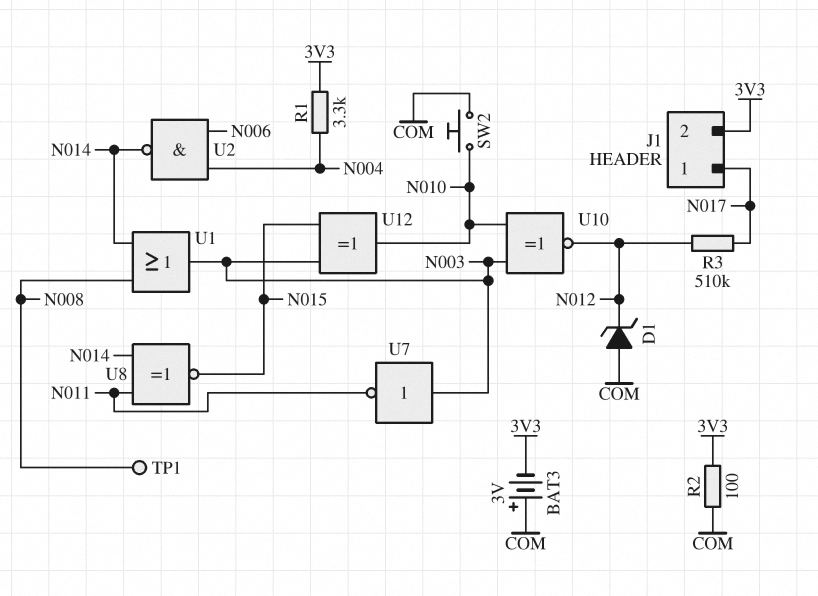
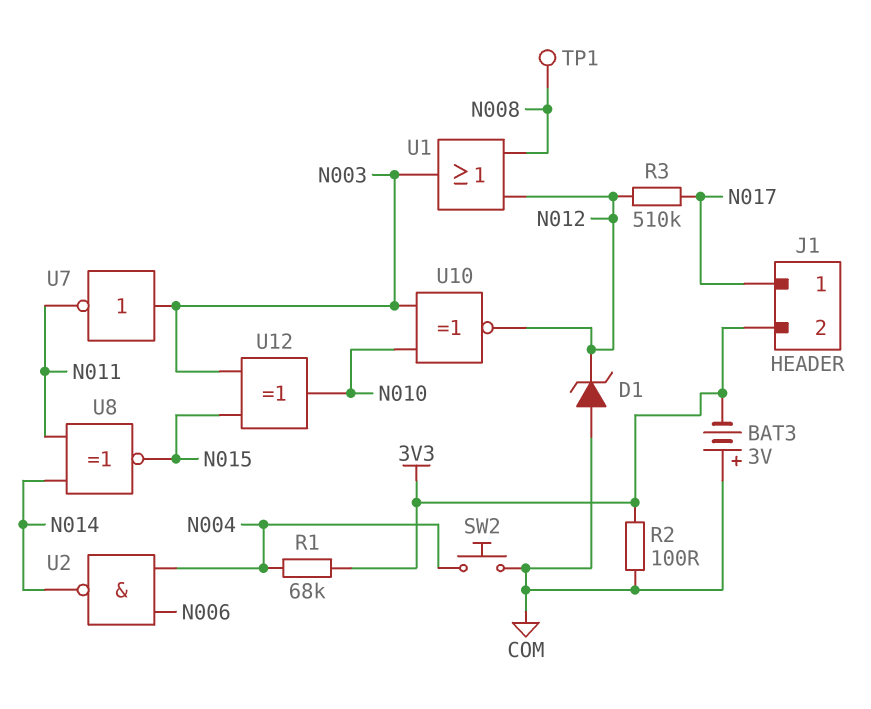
R1: 3.3k (3V3, N004) -> 68k (3V3, N004)
SW2: button (COM, N010) -> button (COM, N004)
U1: OR (in N008, in N014, out N003) -> OR (in N008, in N012, out N003)

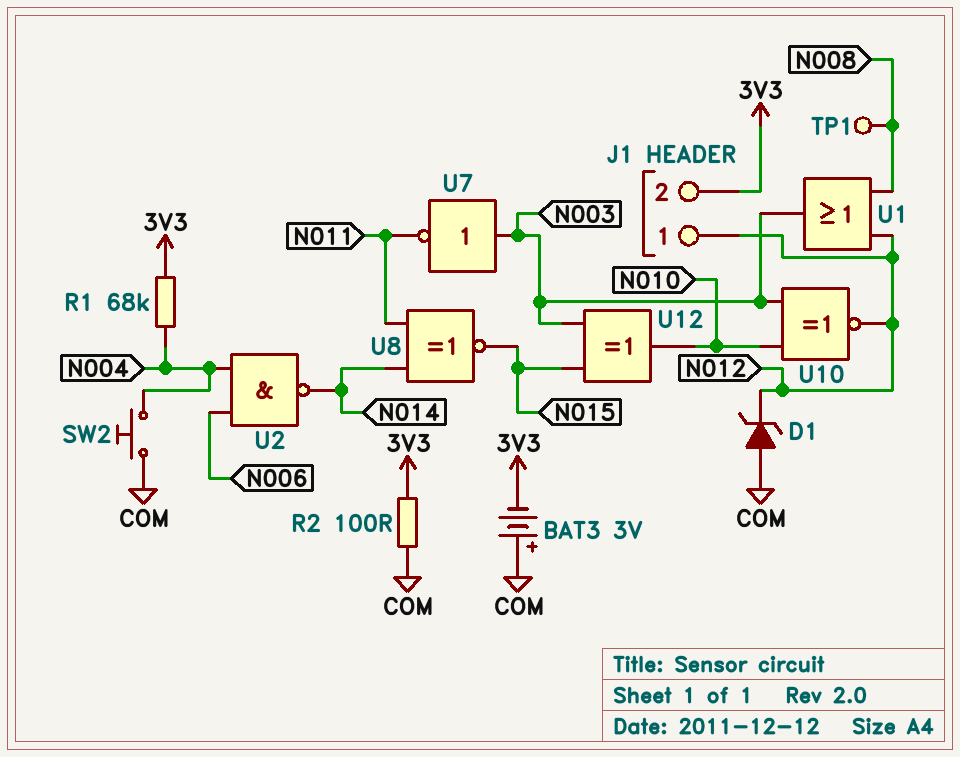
J1 pin 1: N017 -> N012
R3: 510k (N012, N017) -> none

